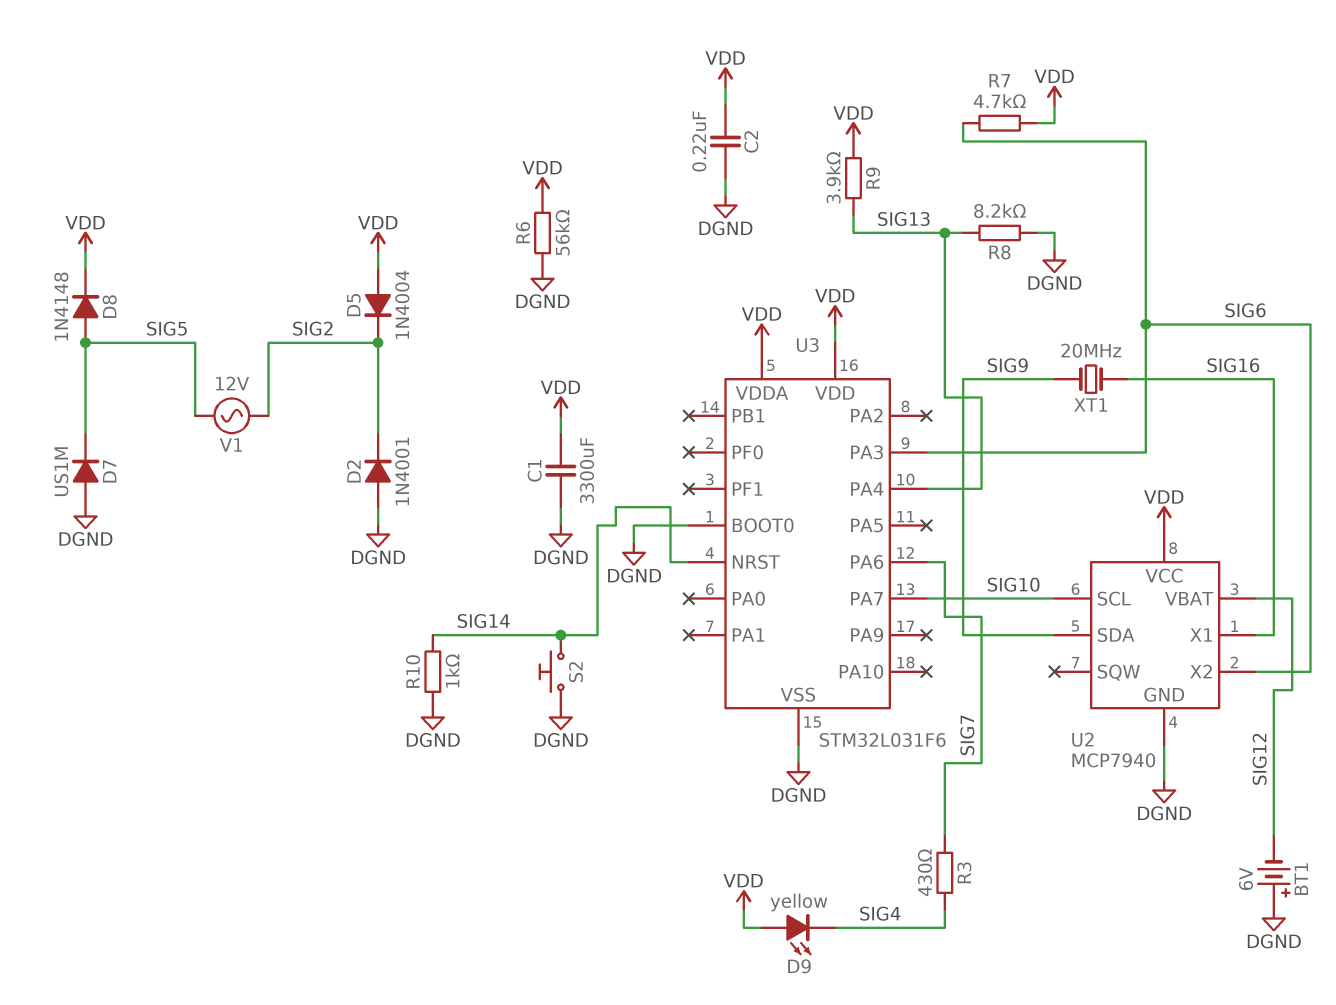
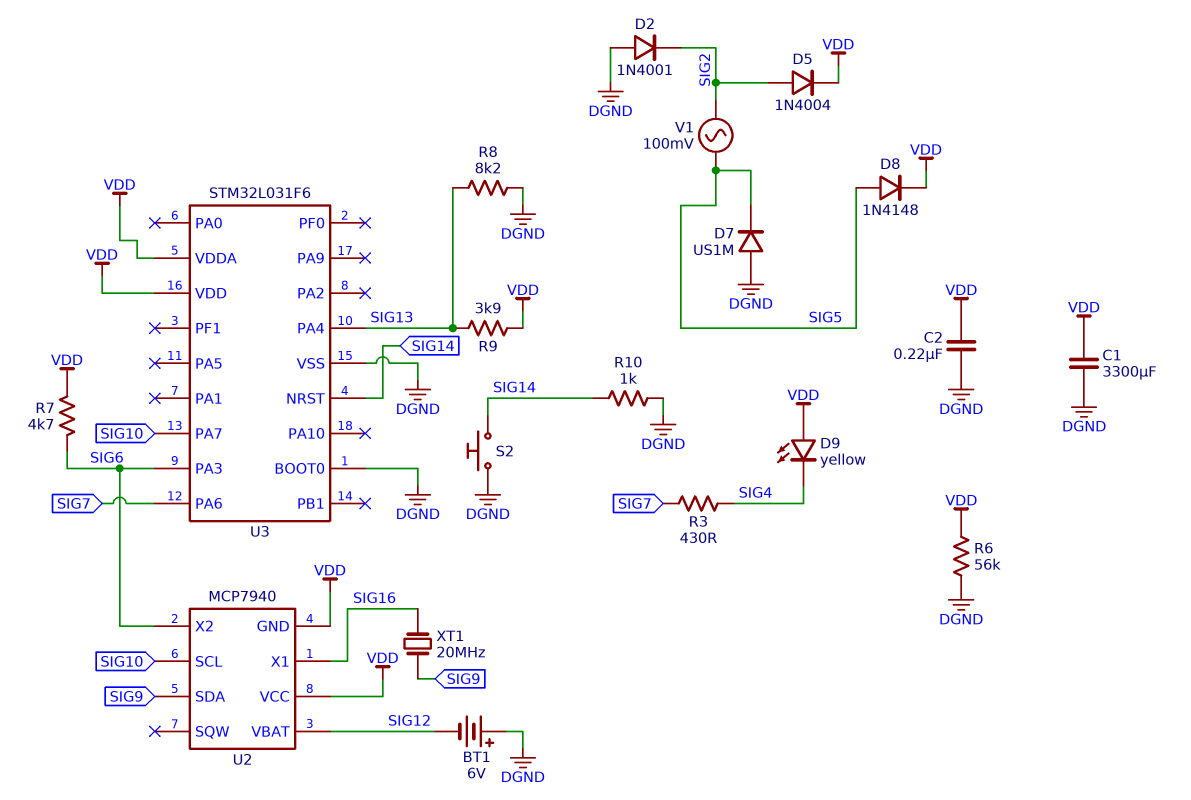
D5: diode 1N4004 (A VDD, K SIG2) -> diode 1N4004 (A SIG2, K VDD)
U2 pin GND: DGND -> VDD
V1: AC 12V (SIG2, SIG5) -> AC 100mV (SIG2, SIG5)

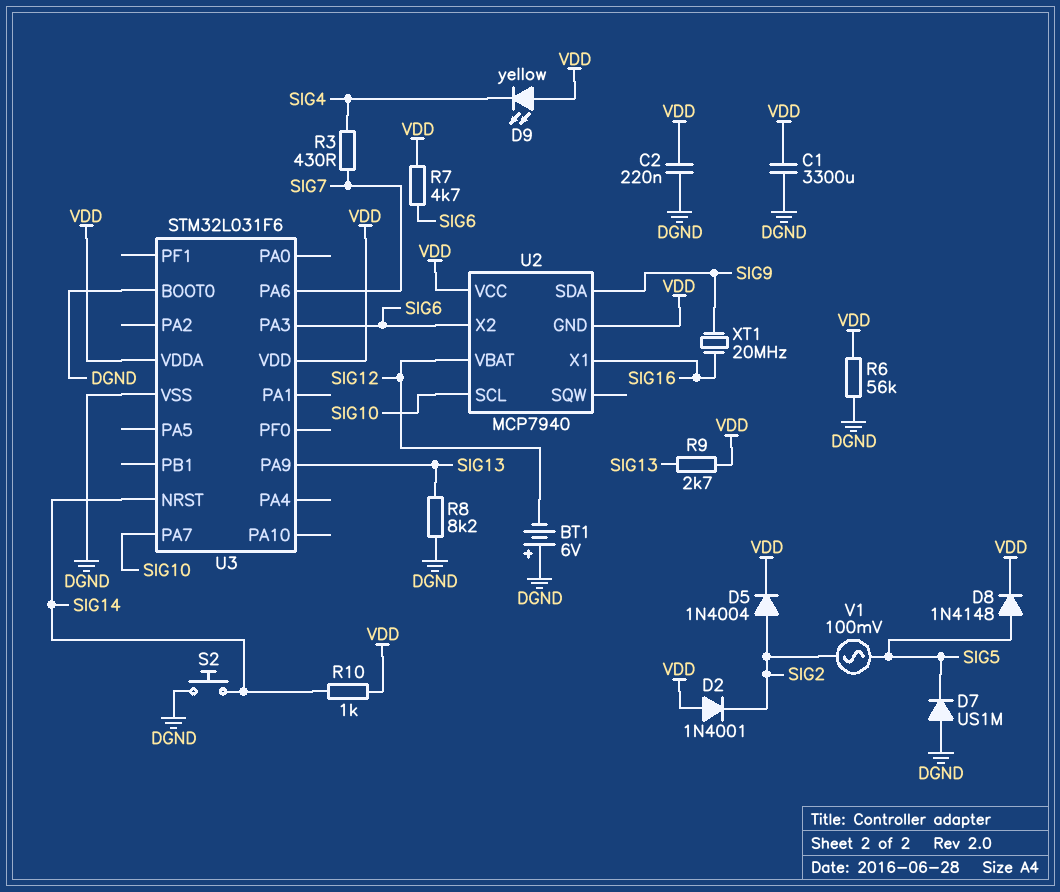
D2: diode 1N4001 (A DGND, K SIG2) -> diode 1N4001 (A VDD, K SIG2)
R9: 3.9k (SIG13, VDD) -> 2.7k (SIG13, VDD)
R10: 1k (DGND, SIG14) -> 1k (SIG14, VDD)
U3 pin PA4: SIG13 -> none
U3 pin PA9: none -> SIG13

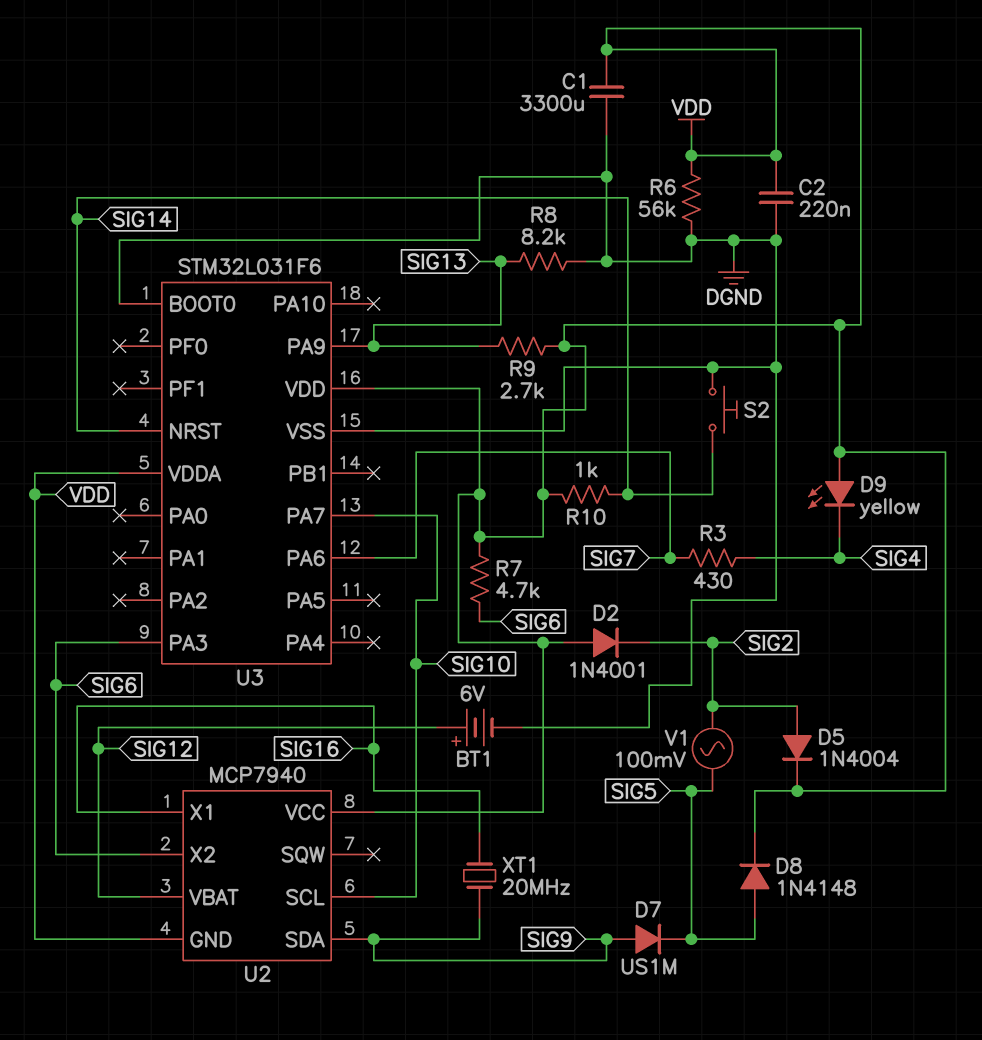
BT1: 6V (plus DGND, minus SIG12) -> 6V (plus SIG12, minus DGND)
D7: diode US1M (A DGND, K SIG5) -> diode US1M (A SIG9, K SIG5)

